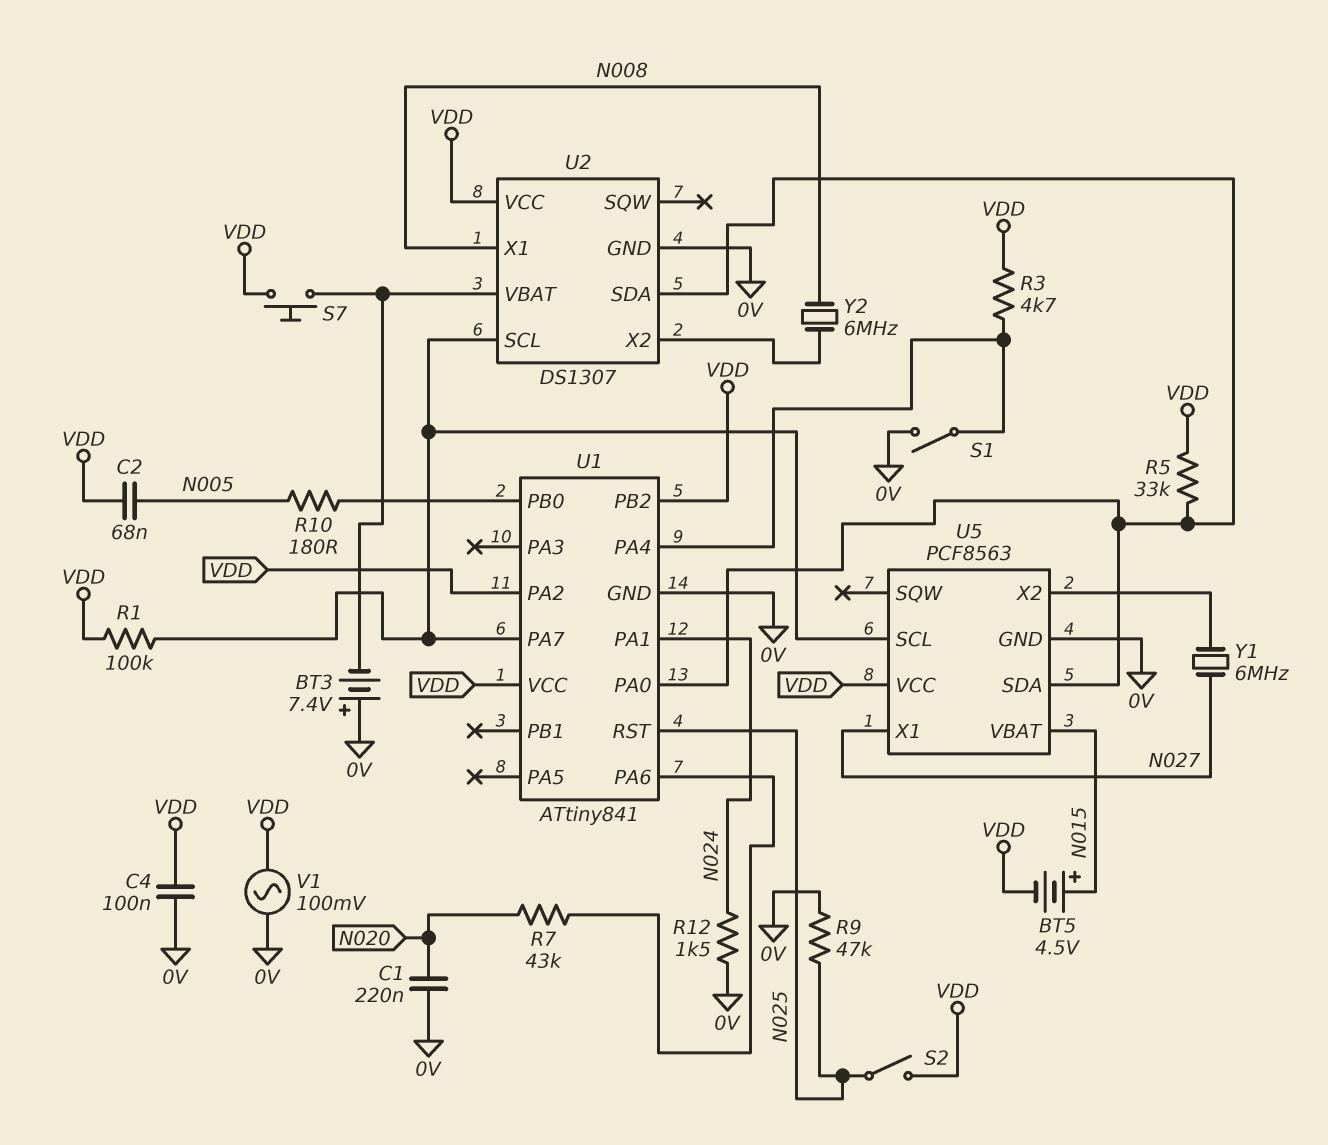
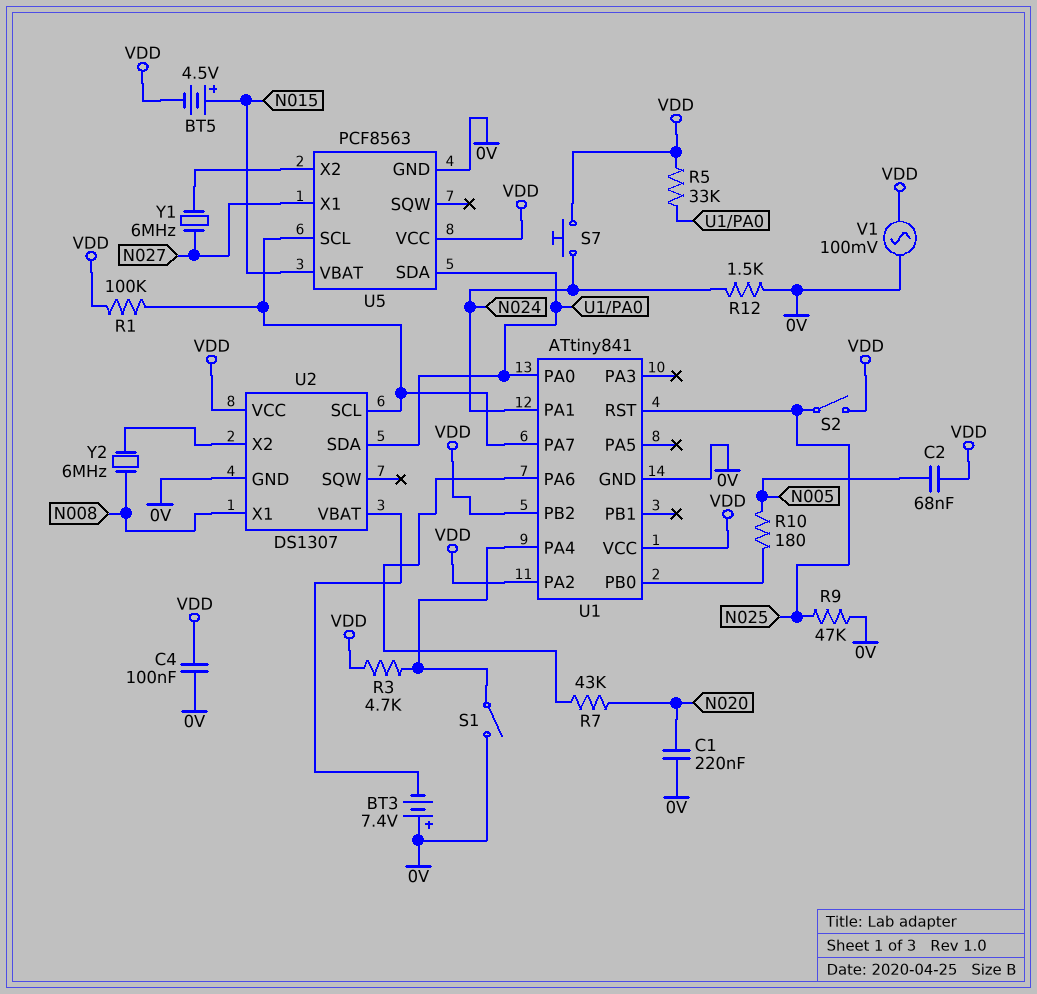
S7: button (U2/VBAT, VDD) -> button (N024, VDD)

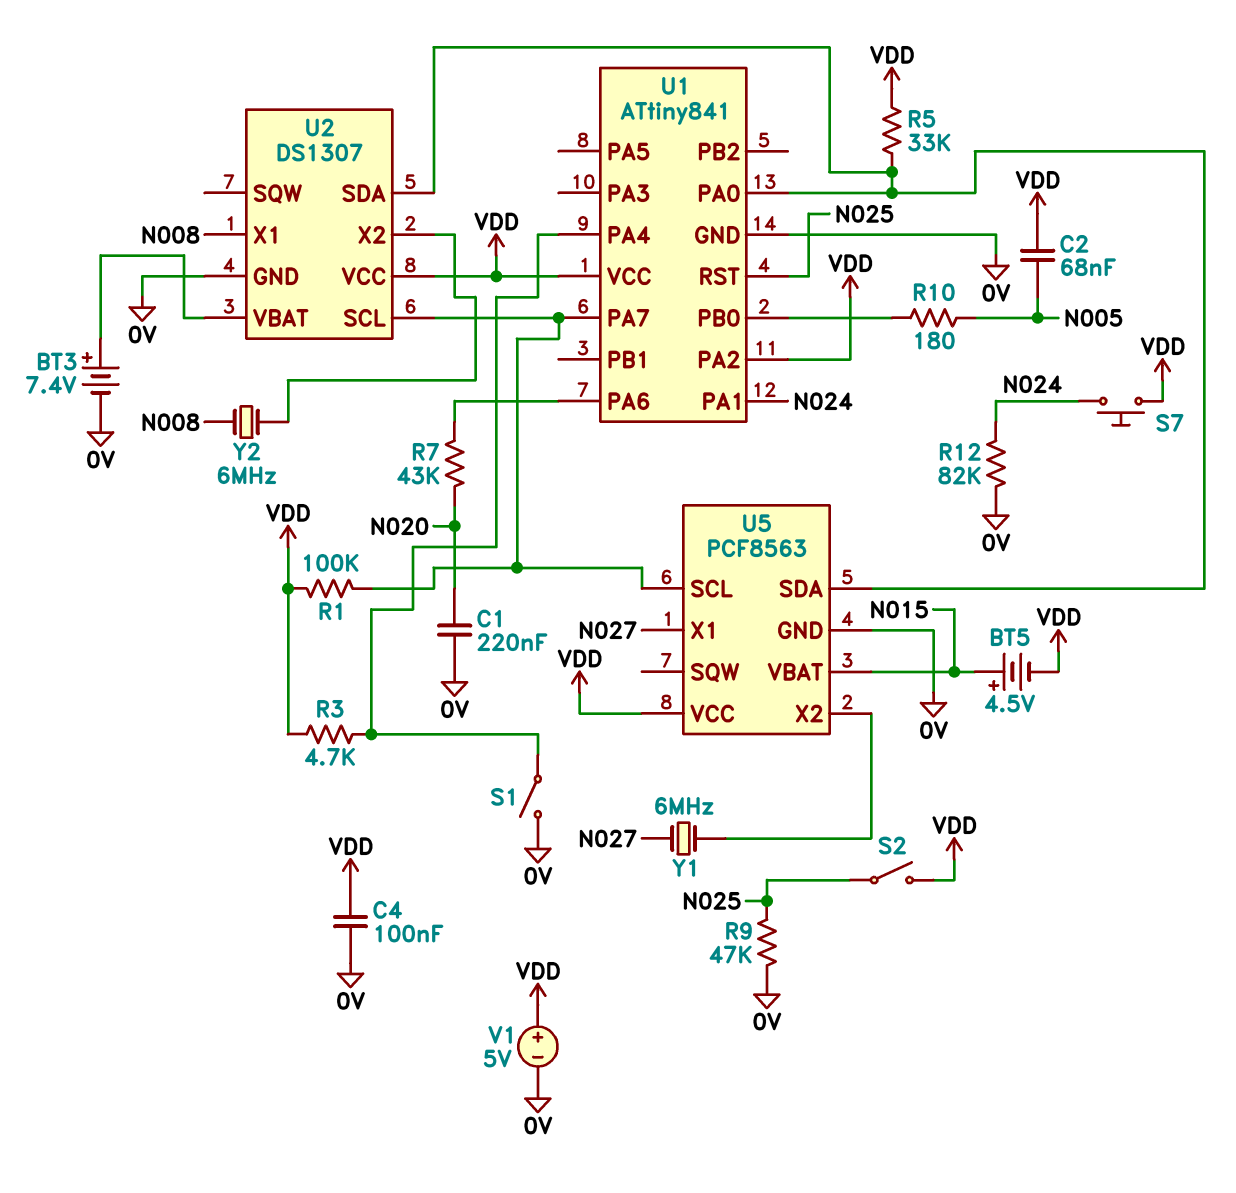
BT3: 7.4V (plus 0V, minus U2/VBAT) -> 7.4V (plus U2/VBAT, minus 0V)
R12: 1.5k (0V, N024) -> 82k (0V, N024)
U1 pin PB2: VDD -> none
V1: AC 100mV (0V, VDD) -> 5V (plus VDD, minus 0V)

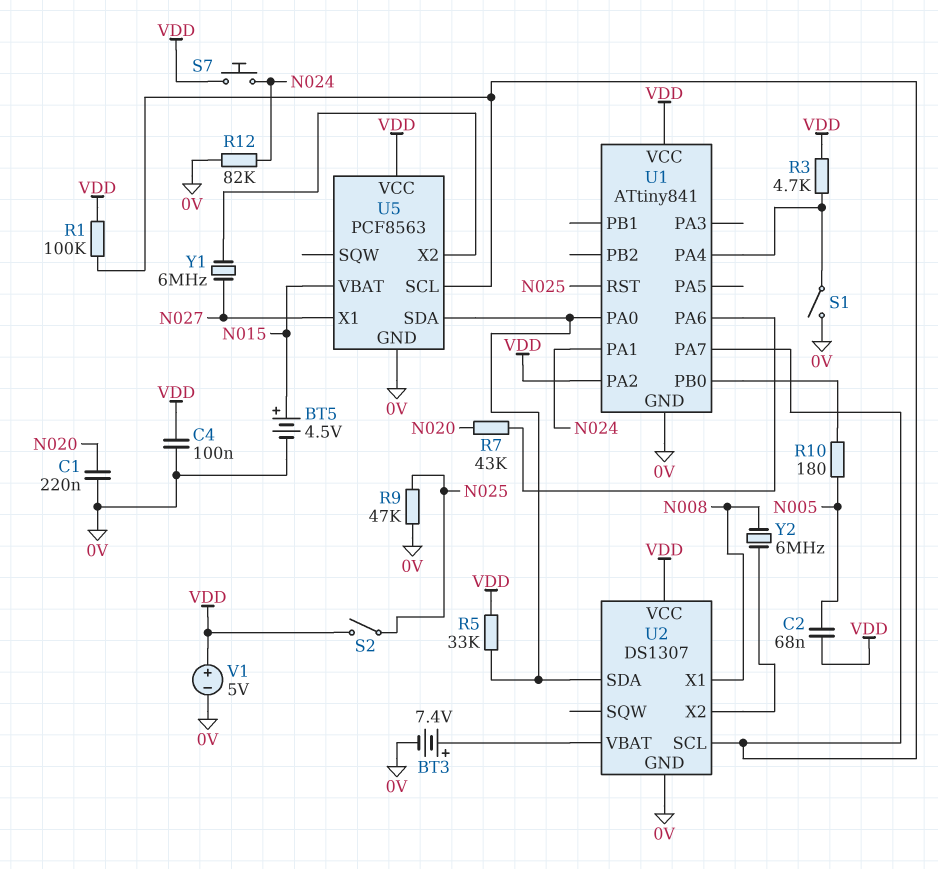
BT5: 4.5V (plus N015, minus VDD) -> 4.5V (plus N015, minus 0V)

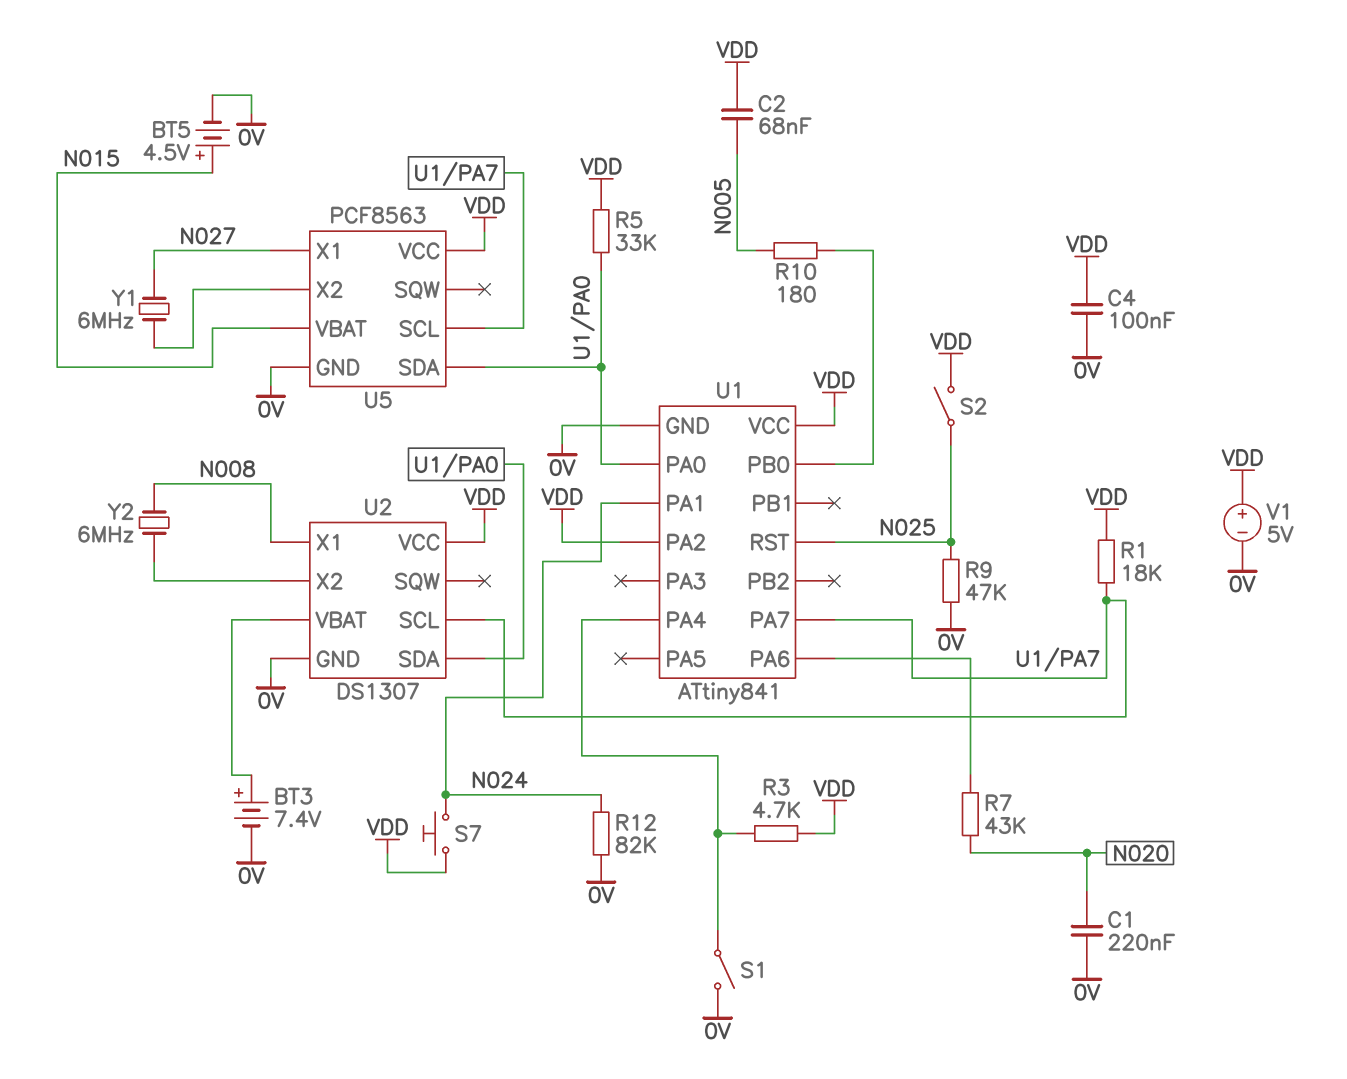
R1: 100k (U1/PA7, VDD) -> 18k (U1/PA7, VDD)

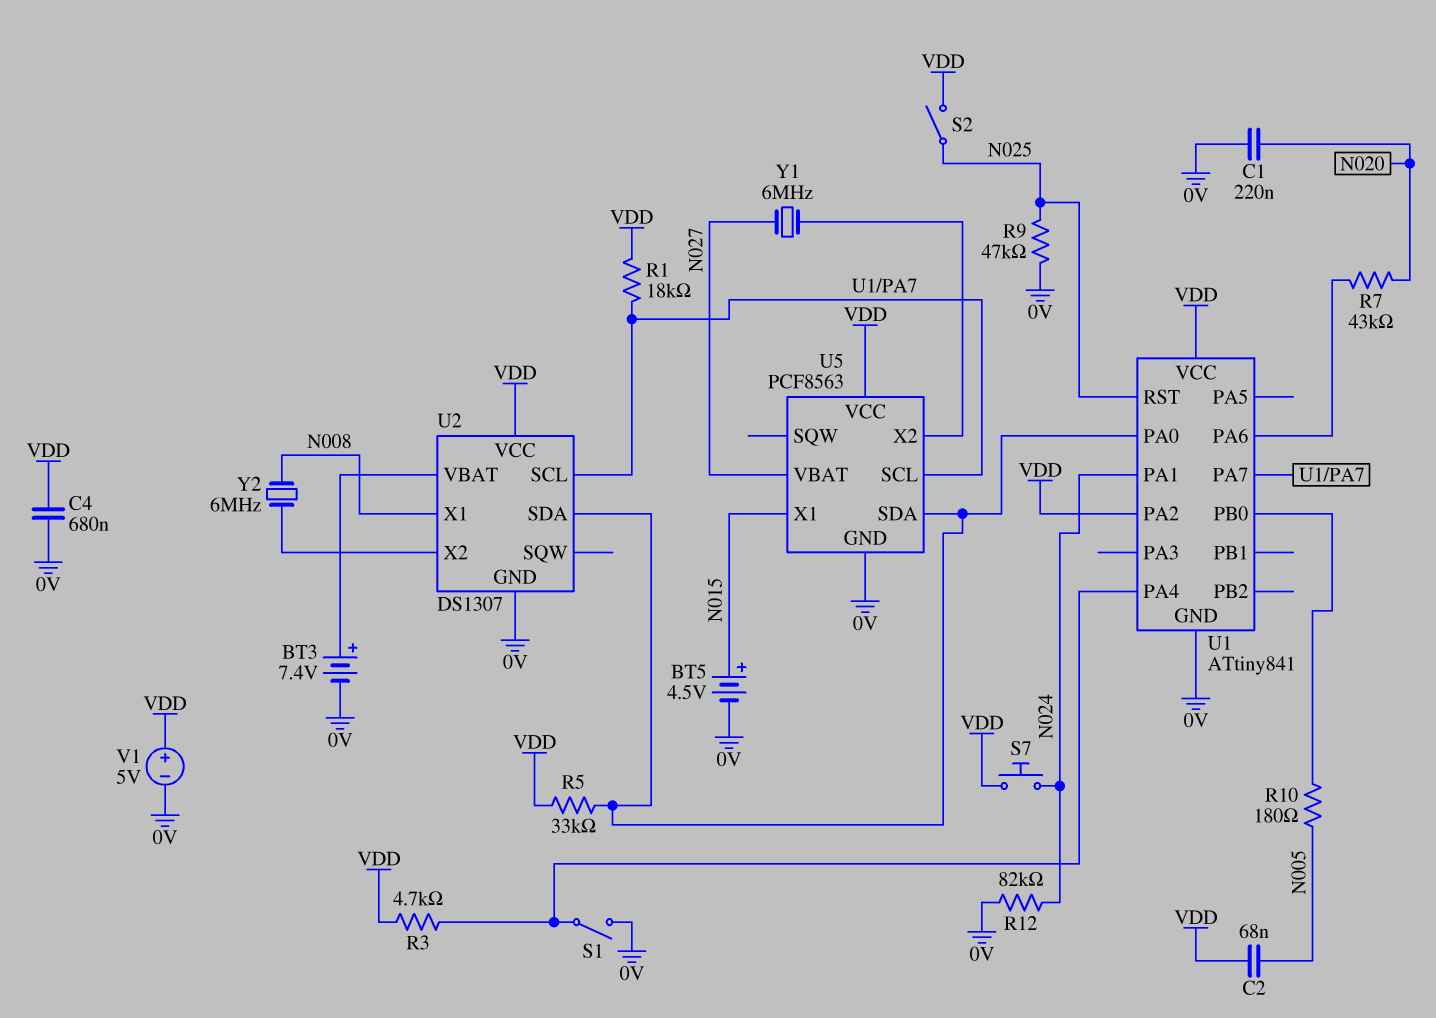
C4: 100nF (0V, VDD) -> 680nF (0V, VDD)
U5 pin VBAT: N015 -> N027
U5 pin X1: N027 -> N015

